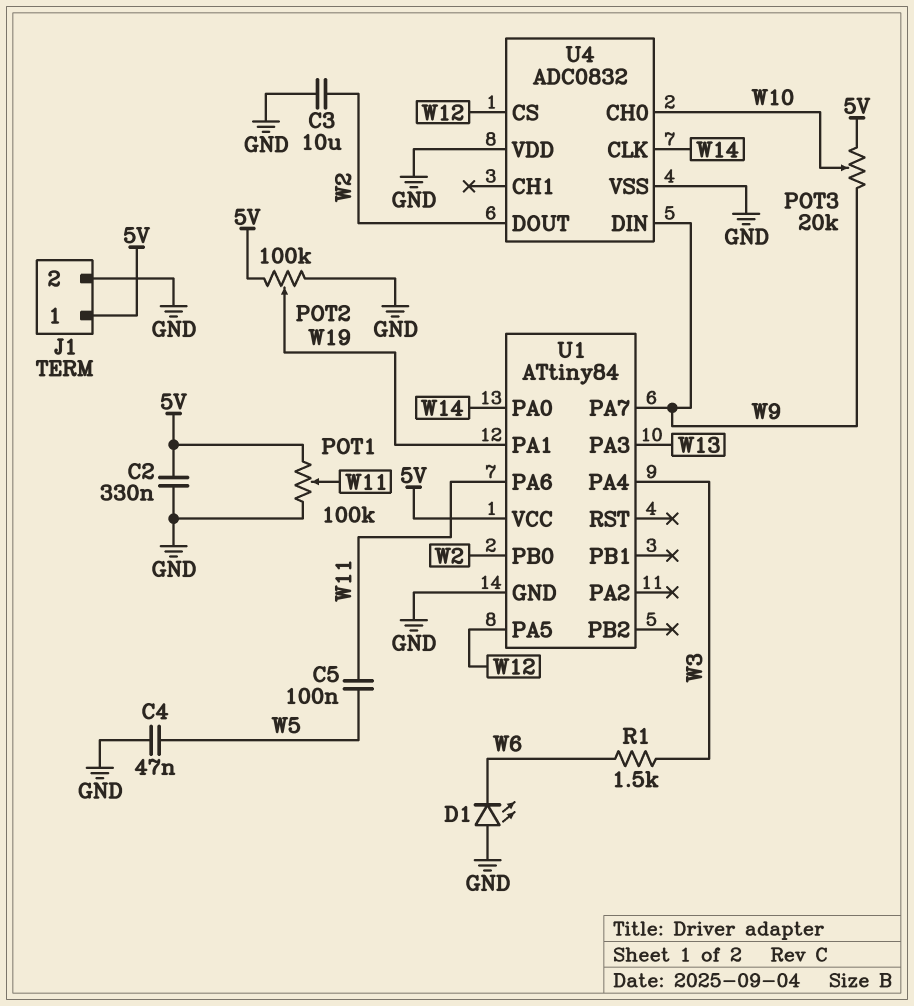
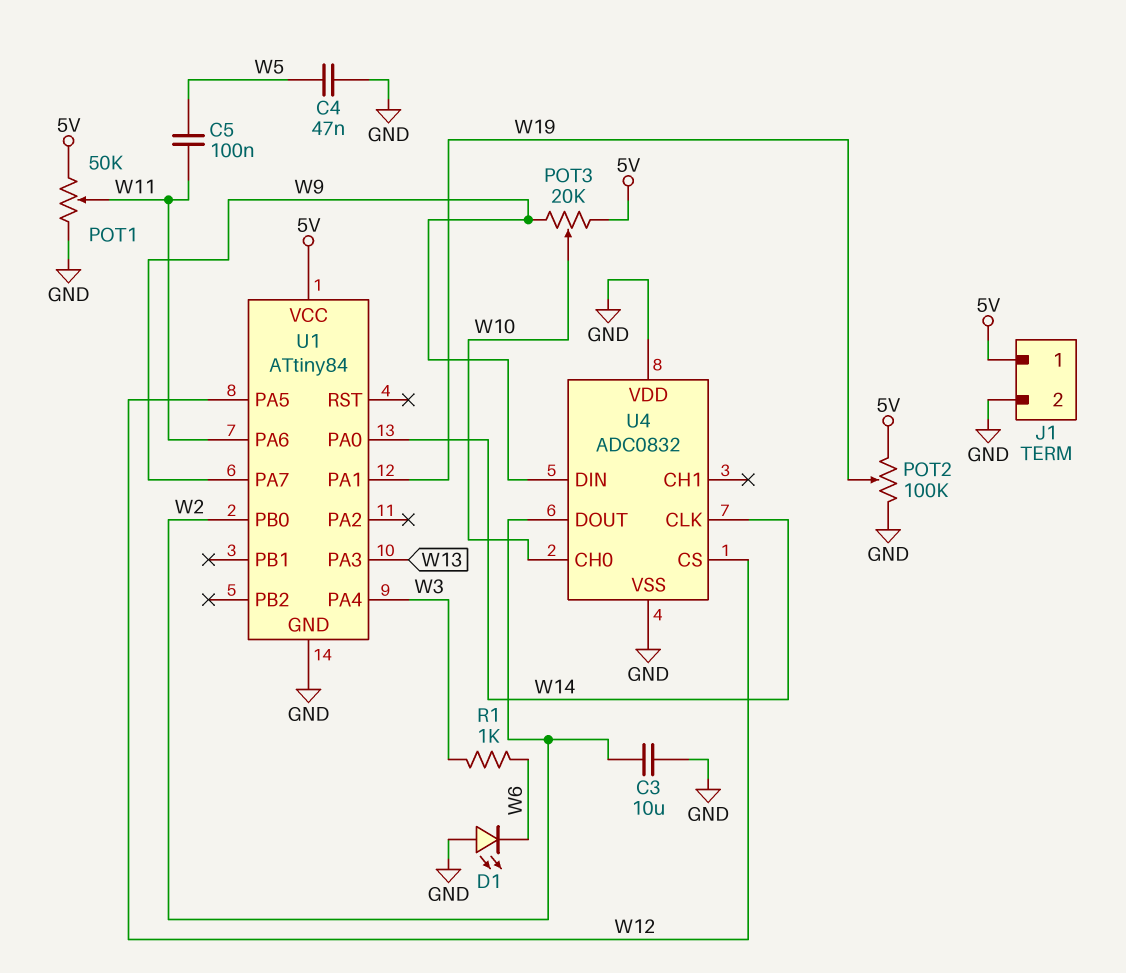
C2: 330nF (5V, GND) -> none
POT1: 100k (5V, GND, wiper W11) -> 50k (5V, GND, wiper W11)
R1: 1.5k (W3, W6) -> 1k (W3, W6)

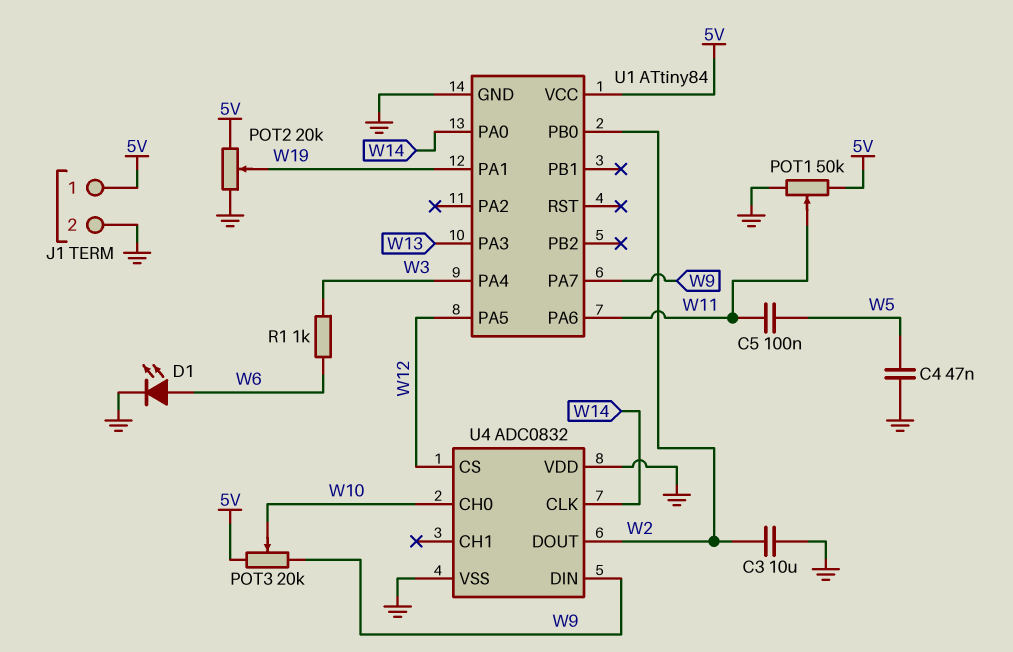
D1: LED (A GND, K W6) -> LED (A W6, K GND)
POT2: 100k (5V, GND, wiper W19) -> 20k (5V, GND, wiper W19)

